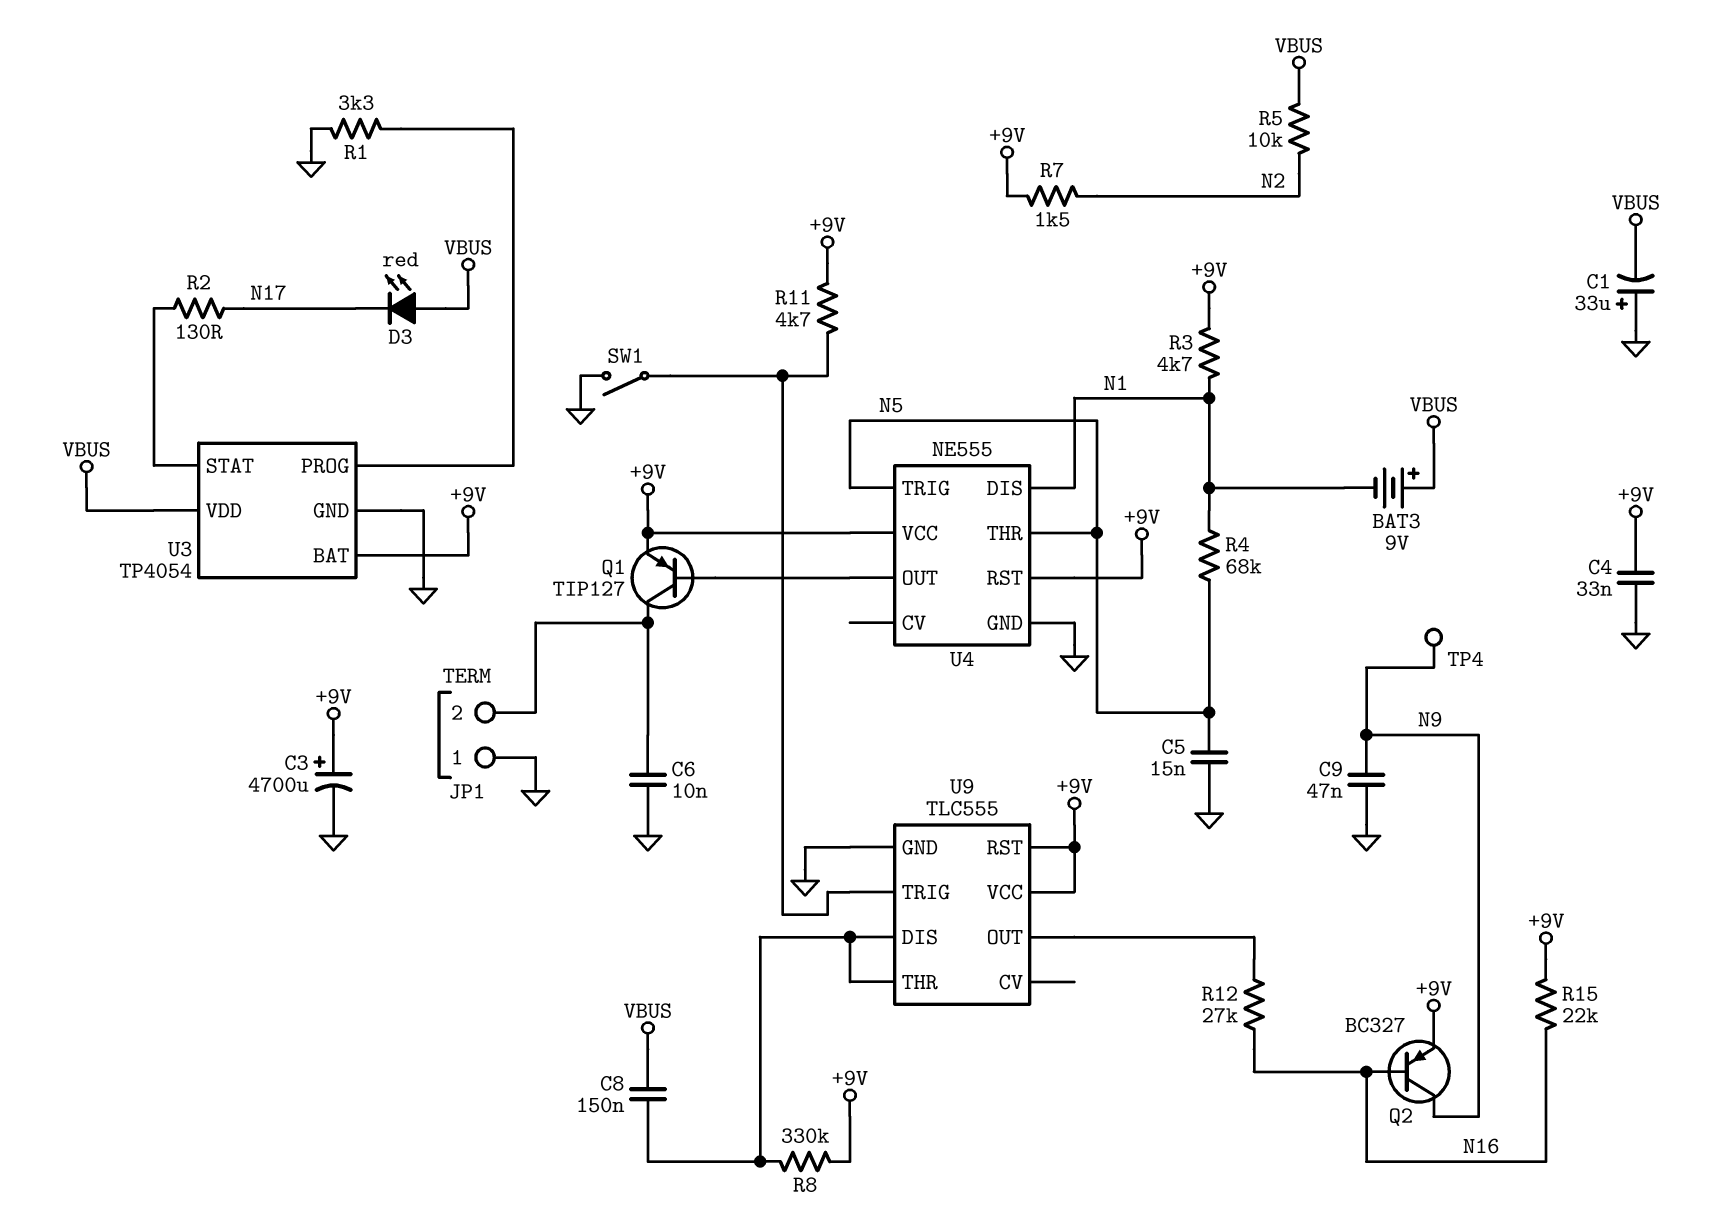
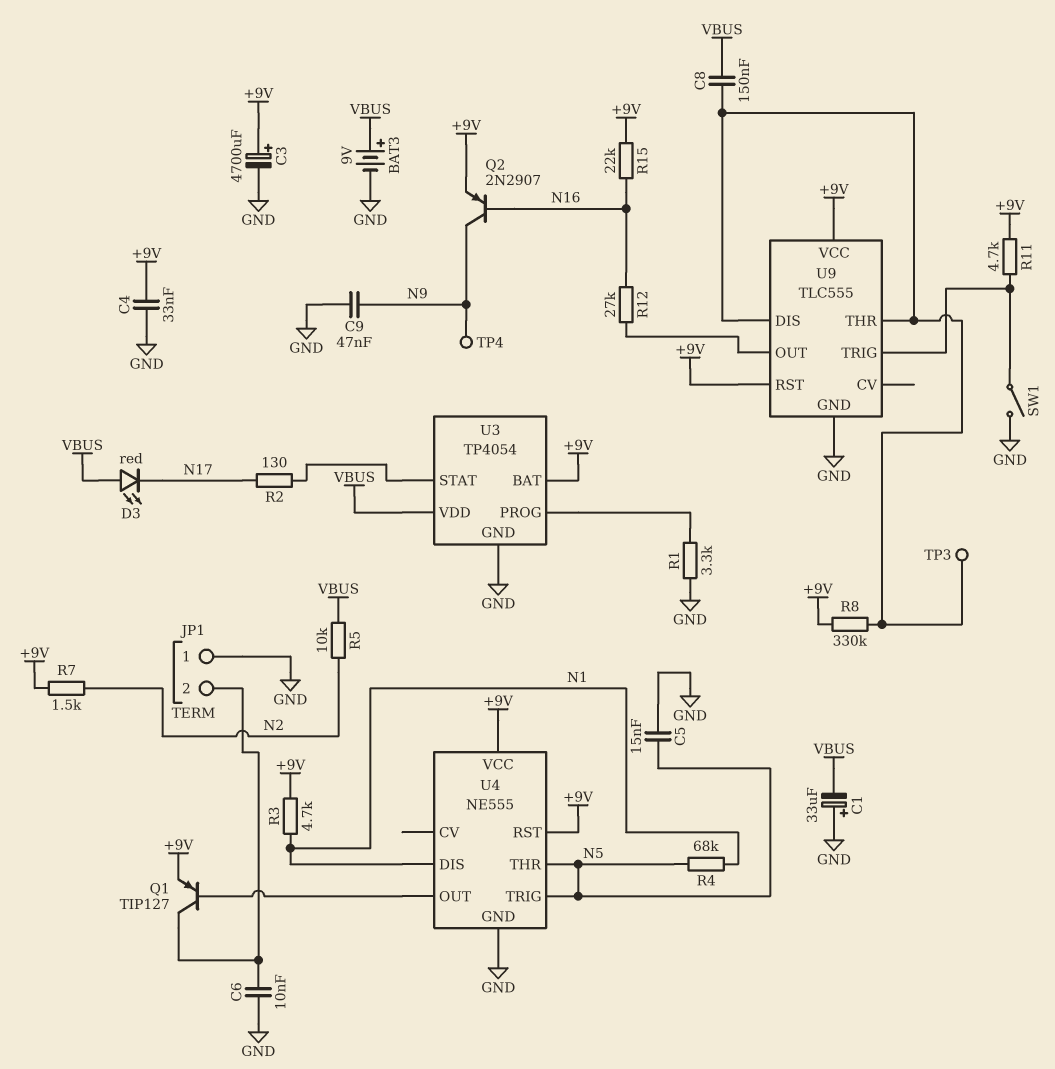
BAT3: 9V (plus VBUS, minus N1) -> 9V (plus VBUS, minus GND)
Q2: PNP BC327 (B N16, C N9, E +9V) -> PNP 2N2907 (B N16, C N9, E +9V)
TP3: none -> test point (U9/DIS)

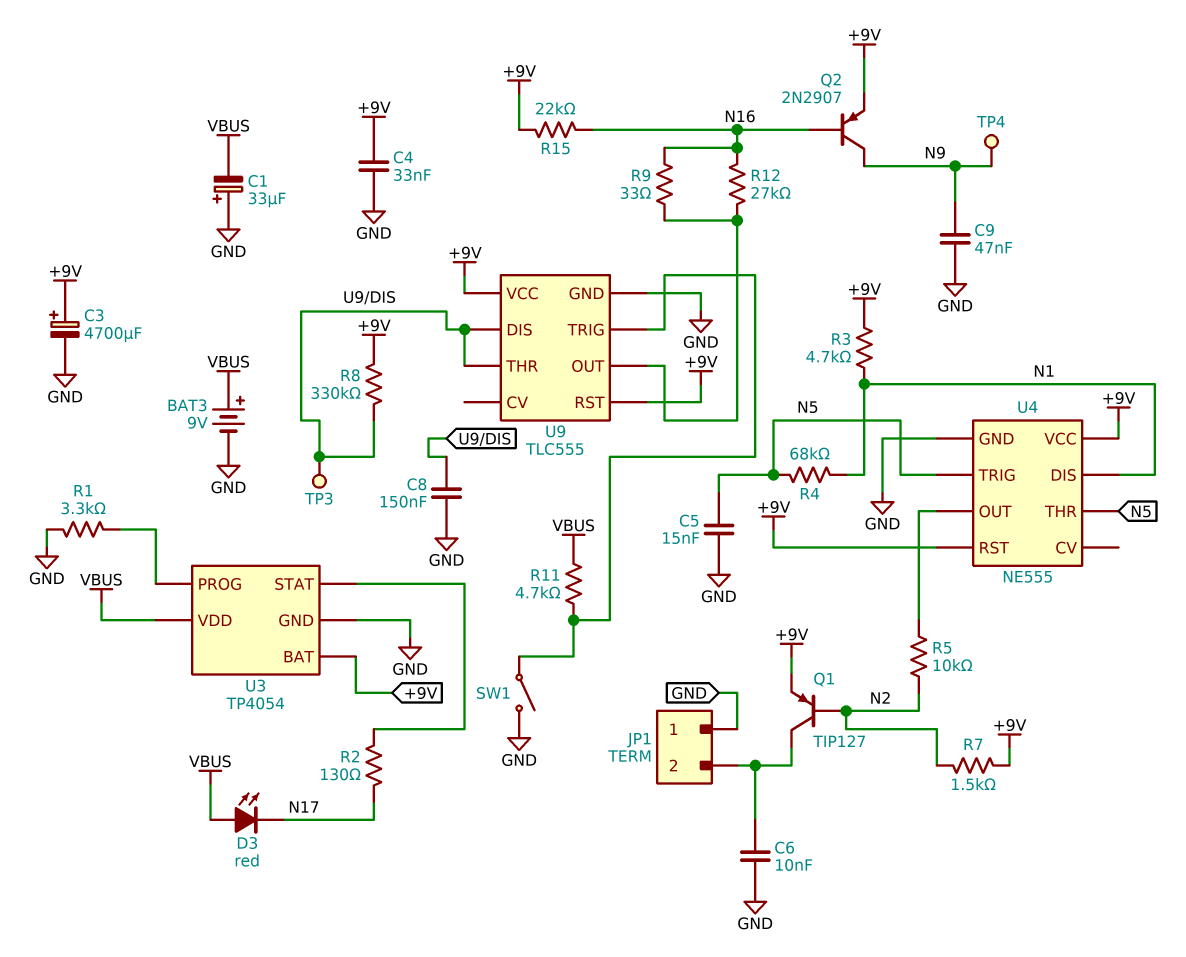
C8: 150nF (U9/DIS, VBUS) -> 150nF (GND, U9/DIS)
Q1: PNP TIP127 (B U4/OUT, C JP1/2, E +9V) -> PNP TIP127 (B N2, C JP1/2, E +9V)
R5: 10k (N2, VBUS) -> 10k (N2, U4/OUT)
R9: none -> 33 (N16, U9/OUT)
R11: 4.7k (+9V, U9/TRIG) -> 4.7k (U9/TRIG, VBUS)

